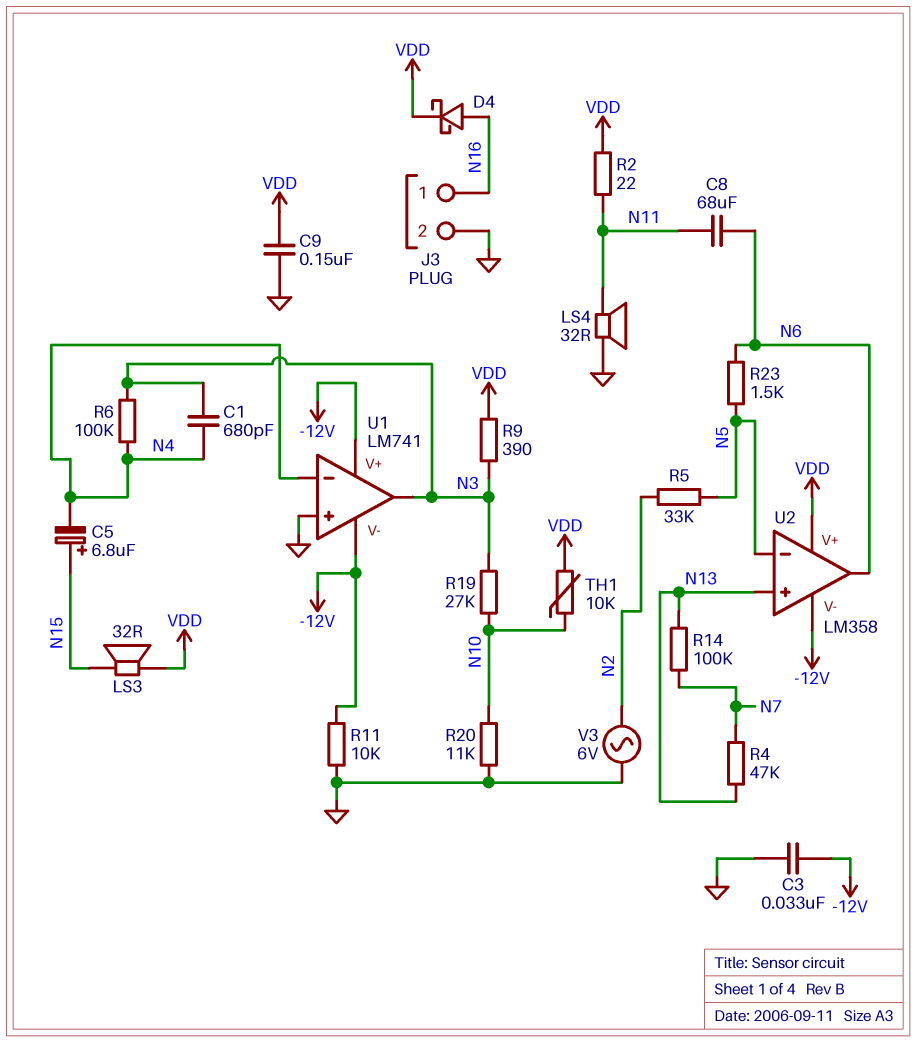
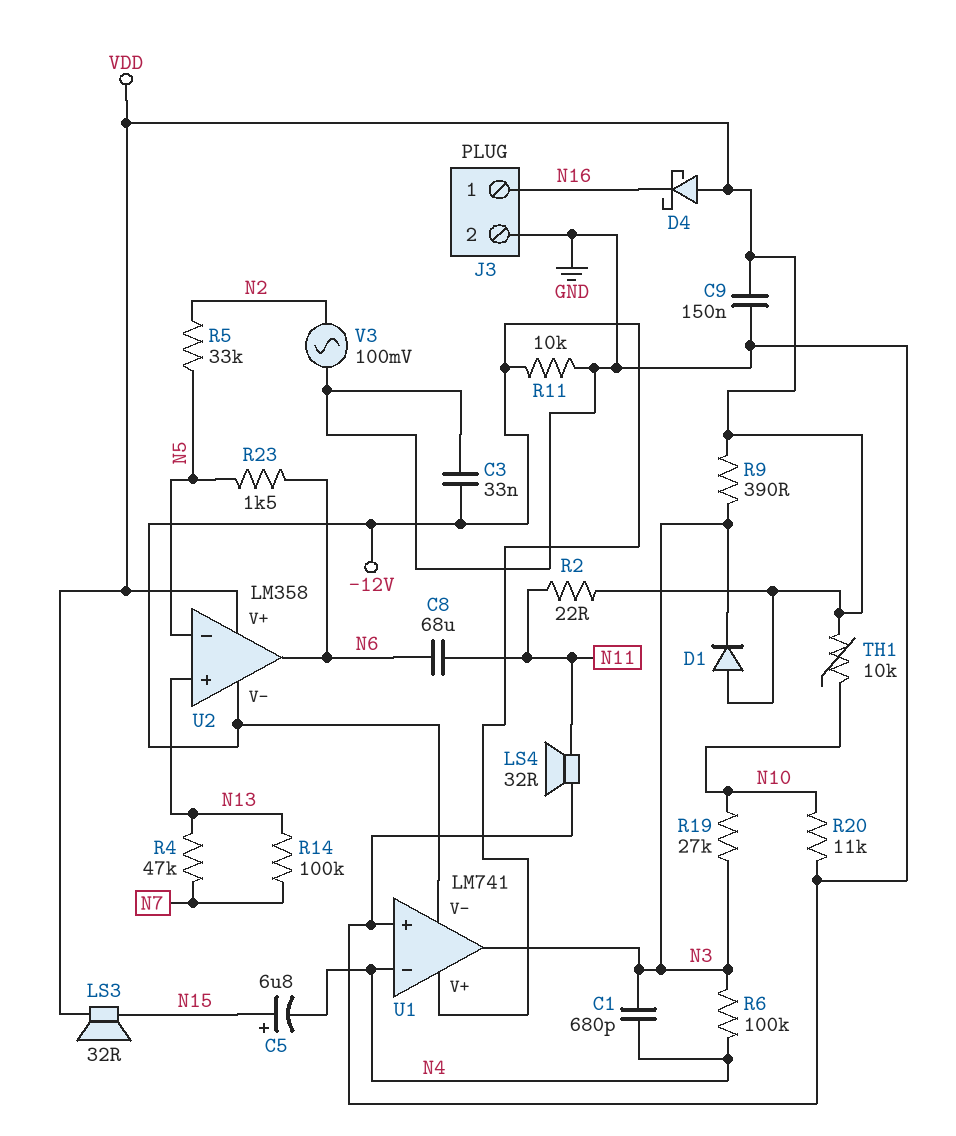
D1: none -> diode (A VDD, K N3)
D4: schottky (A N16, K VDD) -> schottky (A VDD, K N16)
V3: AC 6V (GND, N2) -> AC 100mV (GND, N2)

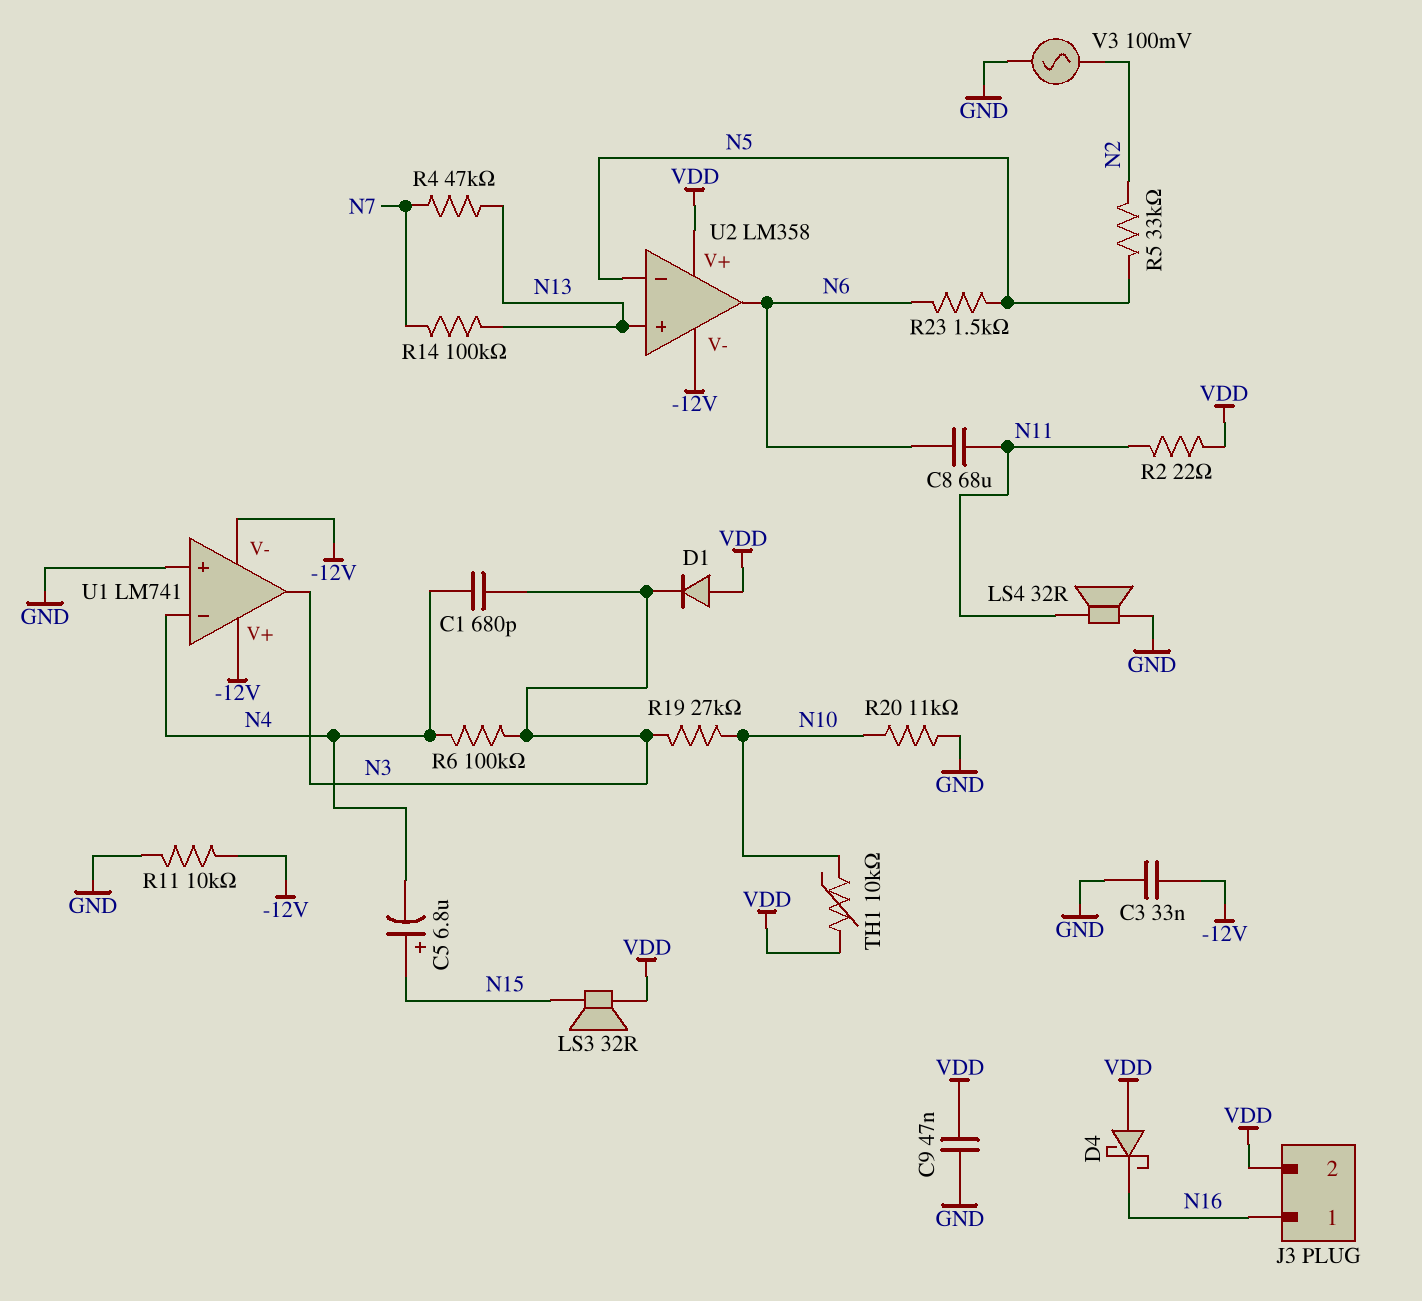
C9: 150nF (GND, VDD) -> 47nF (GND, VDD)
J3 pin 2: GND -> VDD
R9: 390 (N3, VDD) -> none

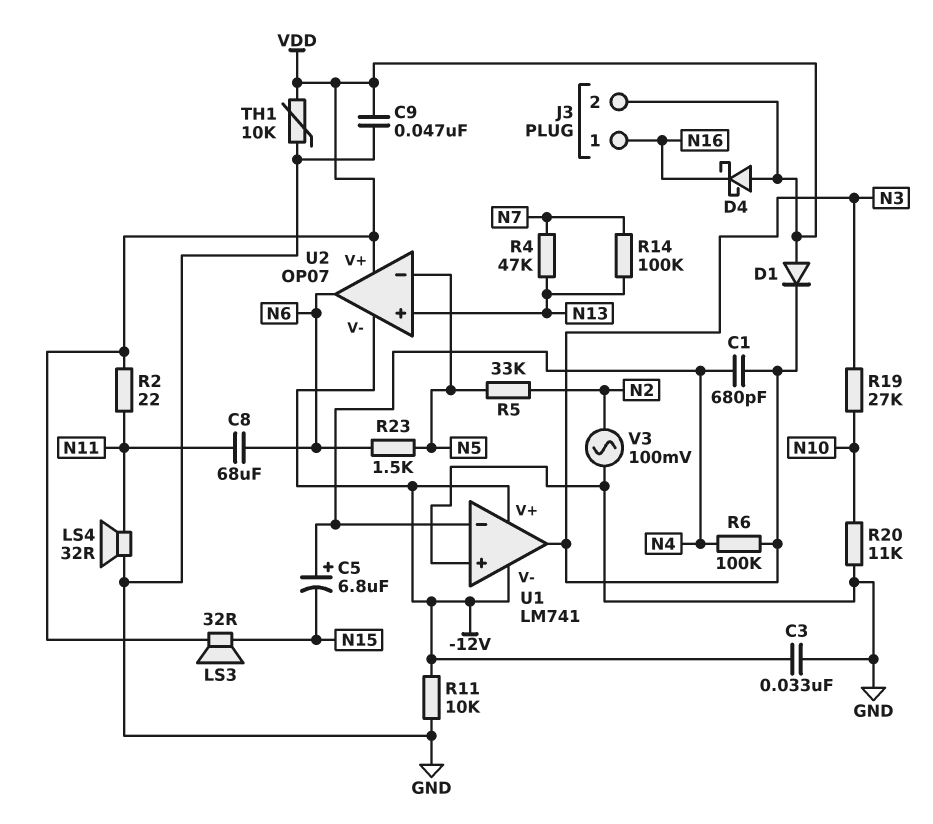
C5: 6.8uF (plus N15, minus N4) -> 6.8uF (plus N4, minus N15)
TH1: 10k (N10, VDD) -> 10k (GND, VDD)
U2: LM358 -> OP07

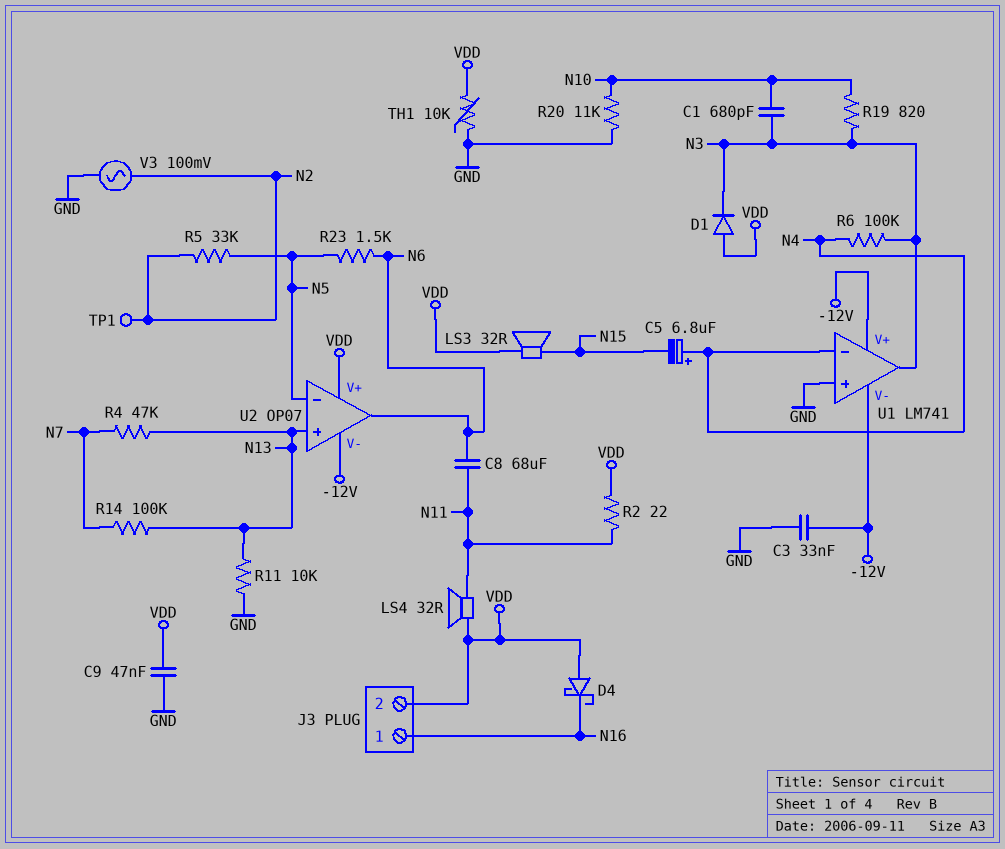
C1: 680pF (N3, N4) -> 680pF (N3, N10)
LS4: speaker 32R (GND, N11) -> speaker 32R (N11, VDD)
R11: 10k (-12V, GND) -> 10k (GND, N13)
R19: 27k (N3, N10) -> 820 (N3, N10)
TP1: none -> test point (N2)

